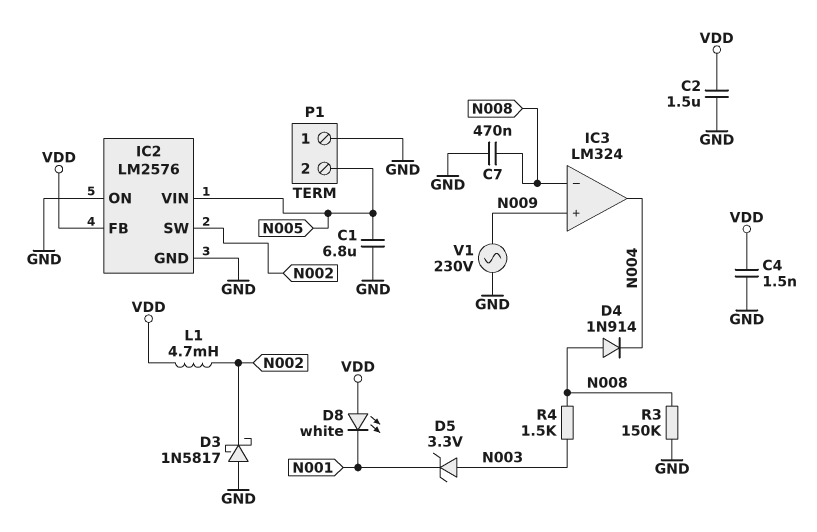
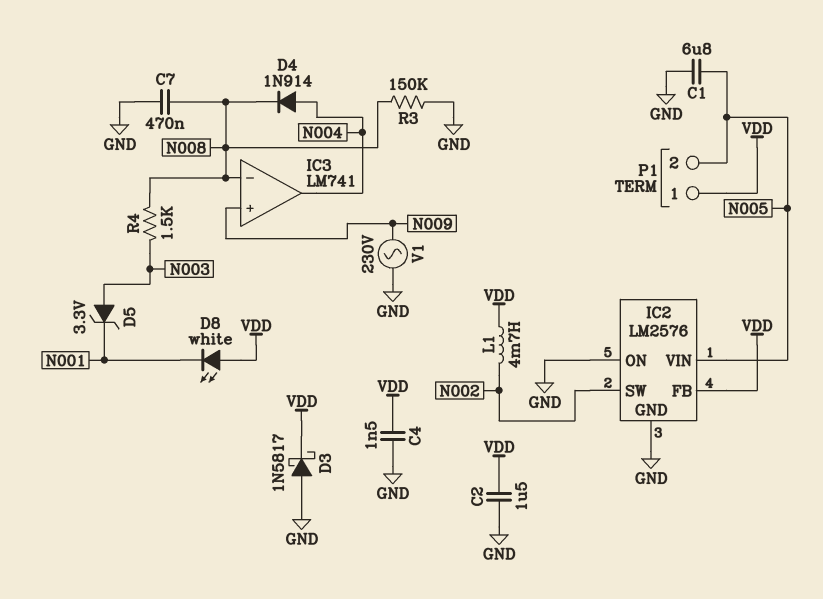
D3: schottky 1N5817 (A GND, K N002) -> schottky 1N5817 (A GND, K VDD)
D4: diode 1N914 (A N008, K N004) -> diode 1N914 (A N004, K N008)
IC3: LM324 -> LM741
P1 pin 1: GND -> VDD

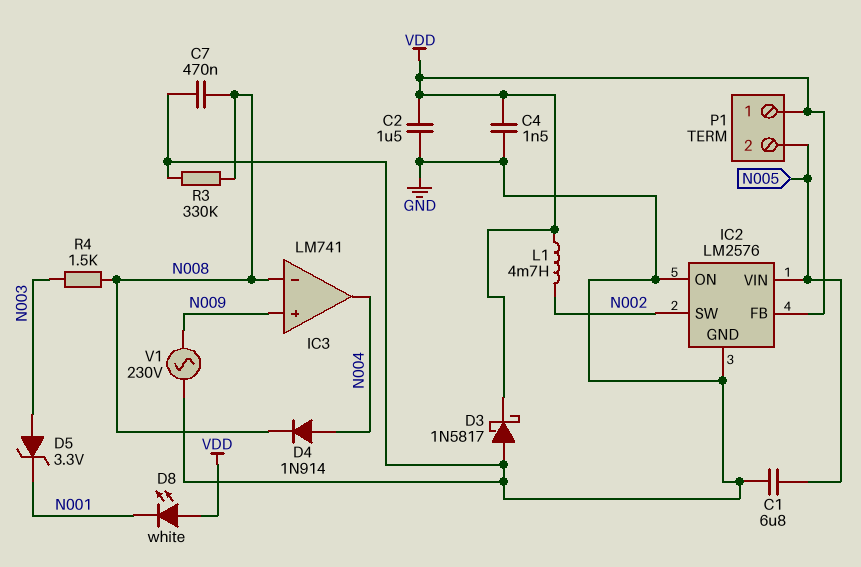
R3: 150k (GND, N008) -> 330k (GND, N008)

